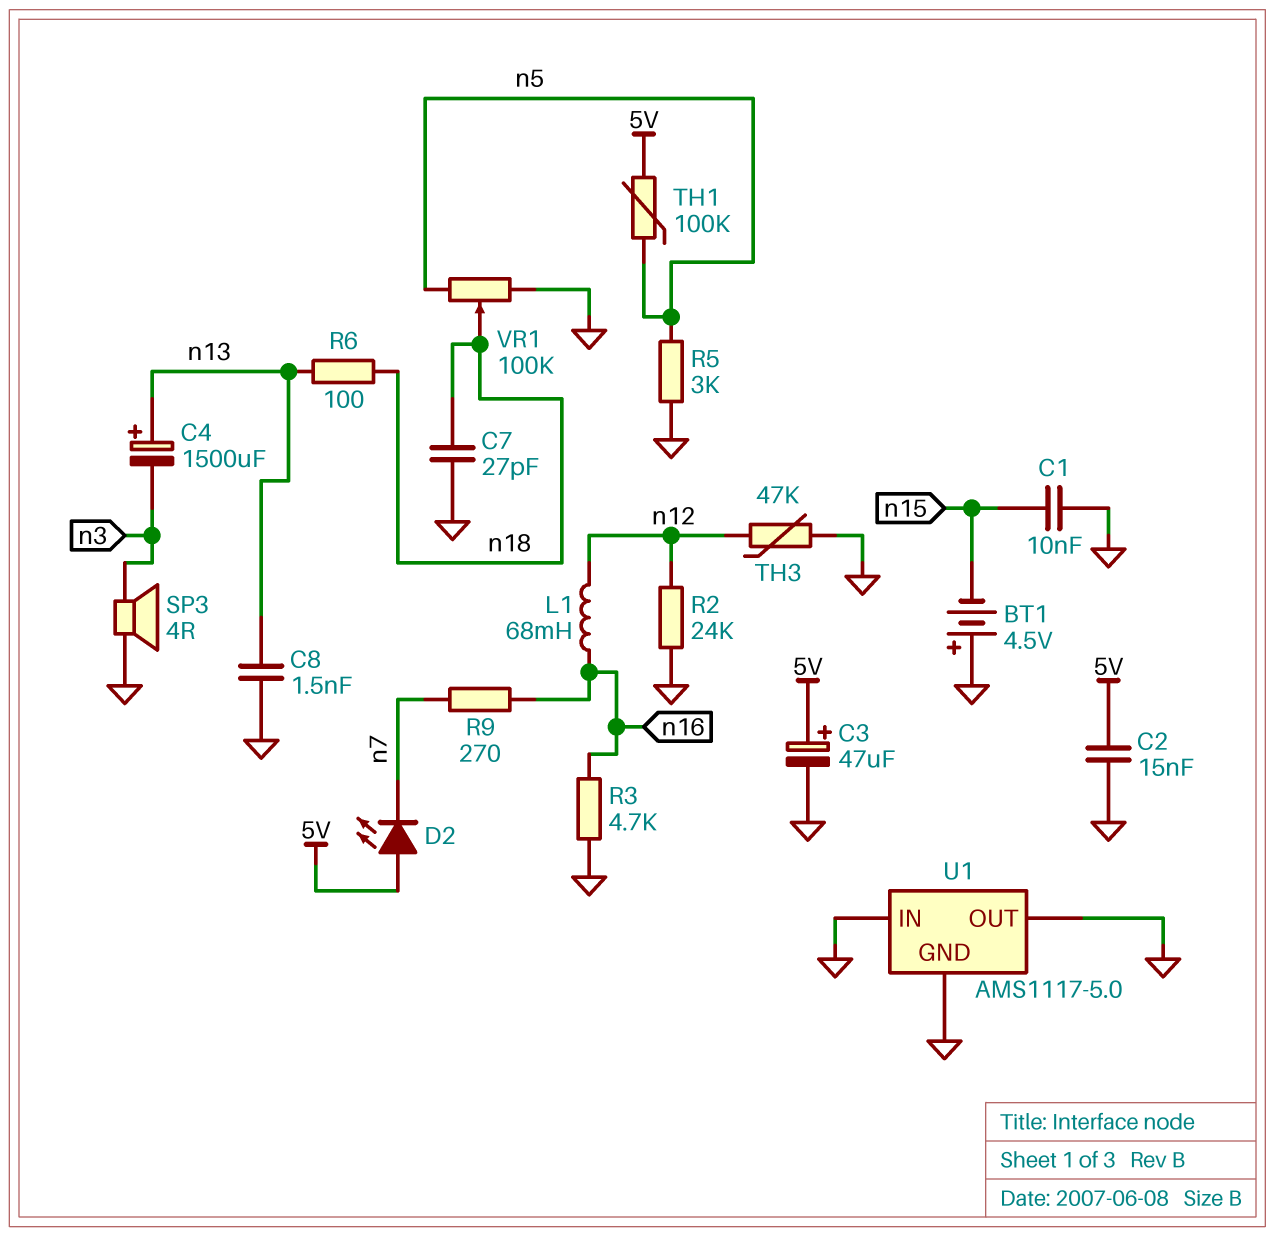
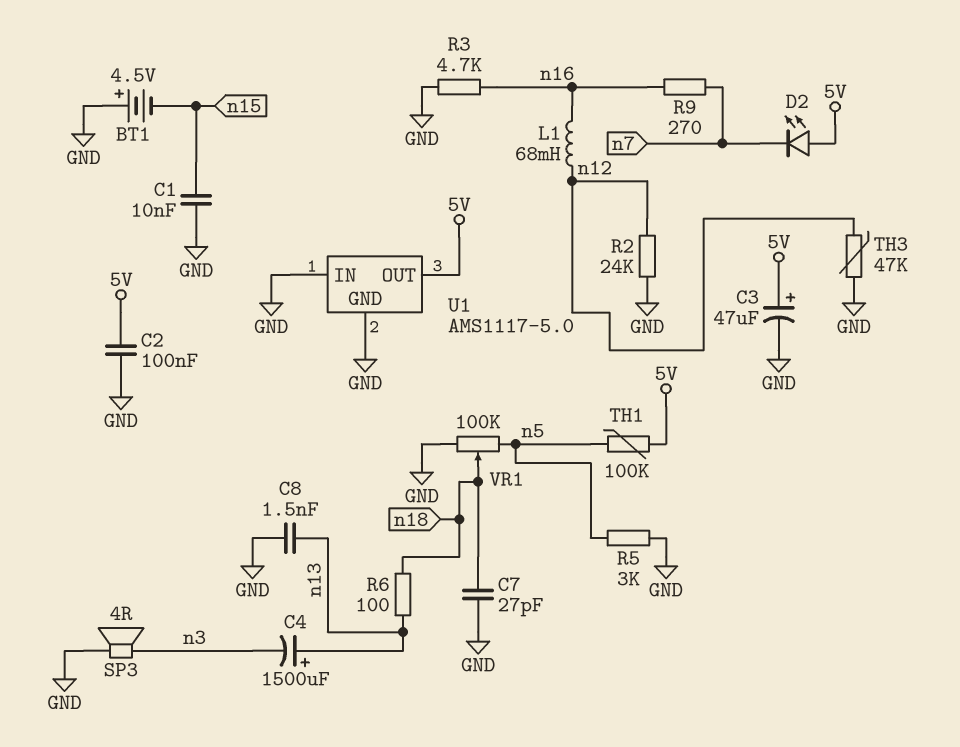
C2: 15nF (5V, GND) -> 100nF (5V, GND)
U1 pin OUT: GND -> 5V

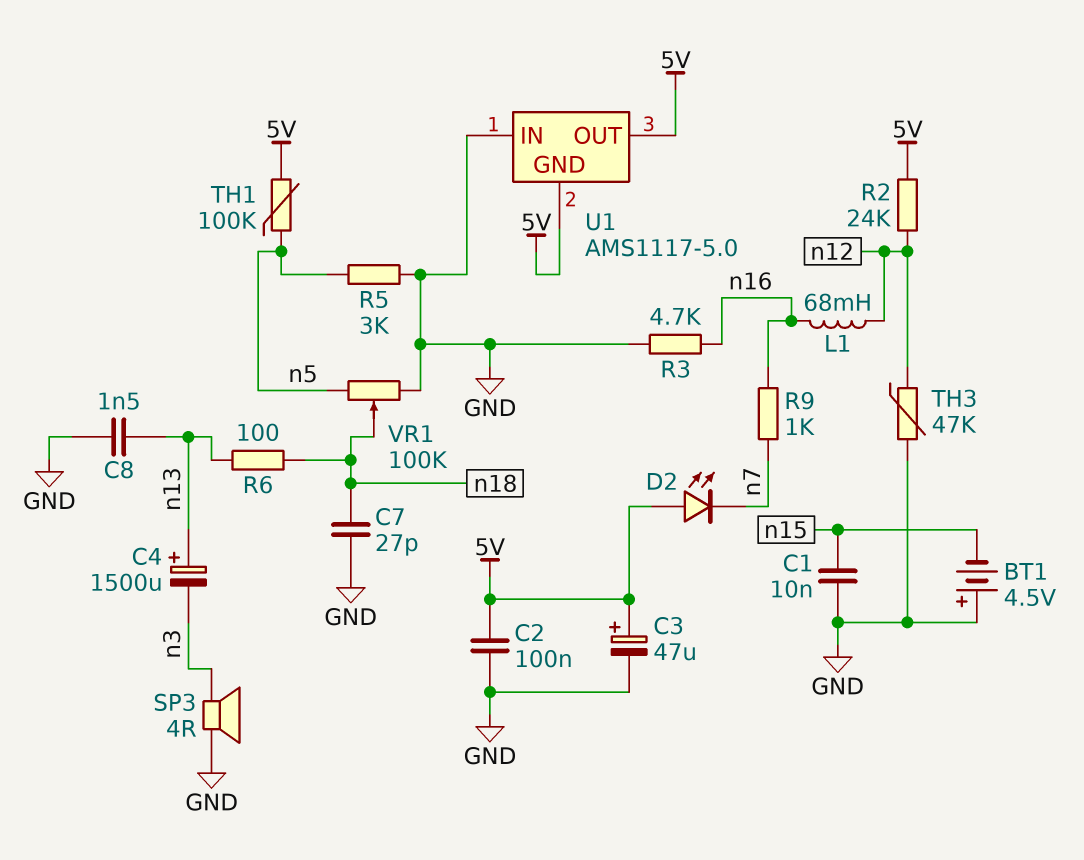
R2: 24k (GND, n12) -> 24k (5V, n12)
R9: 270 (n7, n16) -> 1k (n7, n16)
U1 pin GND: GND -> 5V

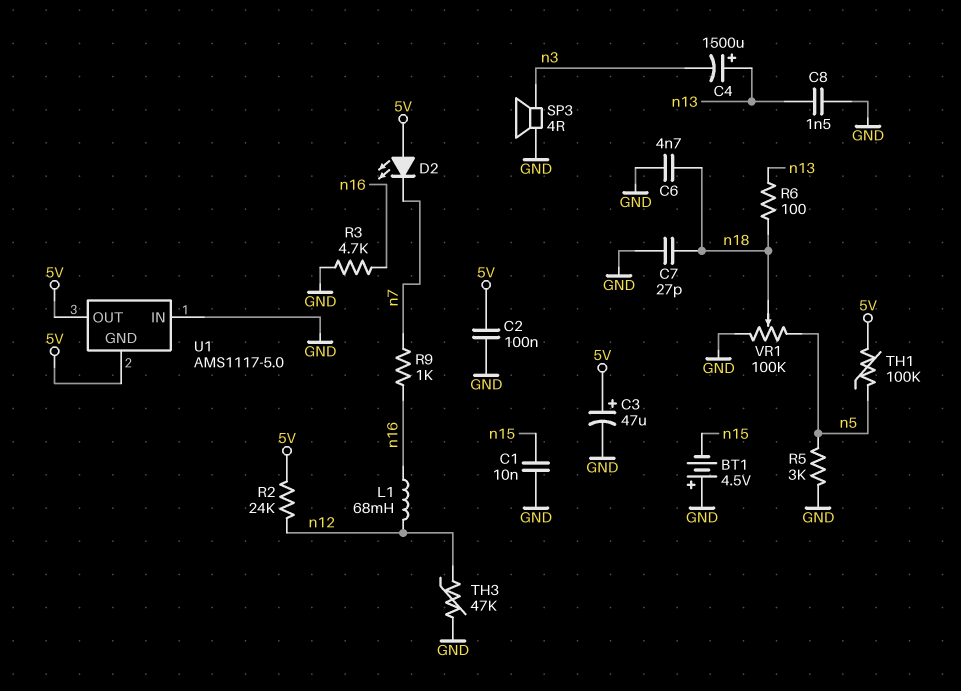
C6: none -> 4.7nF (GND, n18)

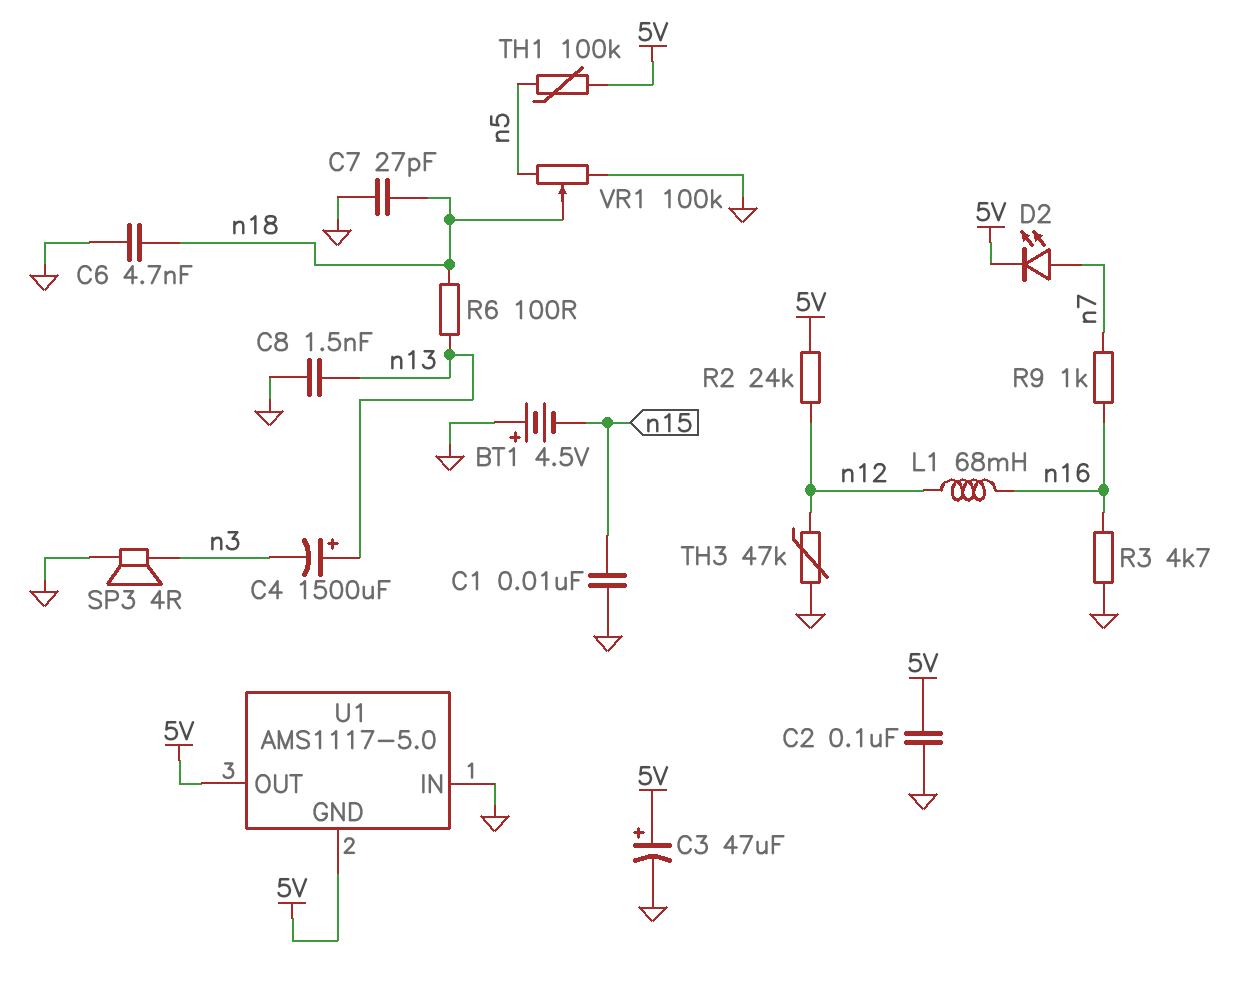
D2: LED (A 5V, K n7) -> LED (A n7, K 5V)
R5: 3k (GND, n5) -> none

